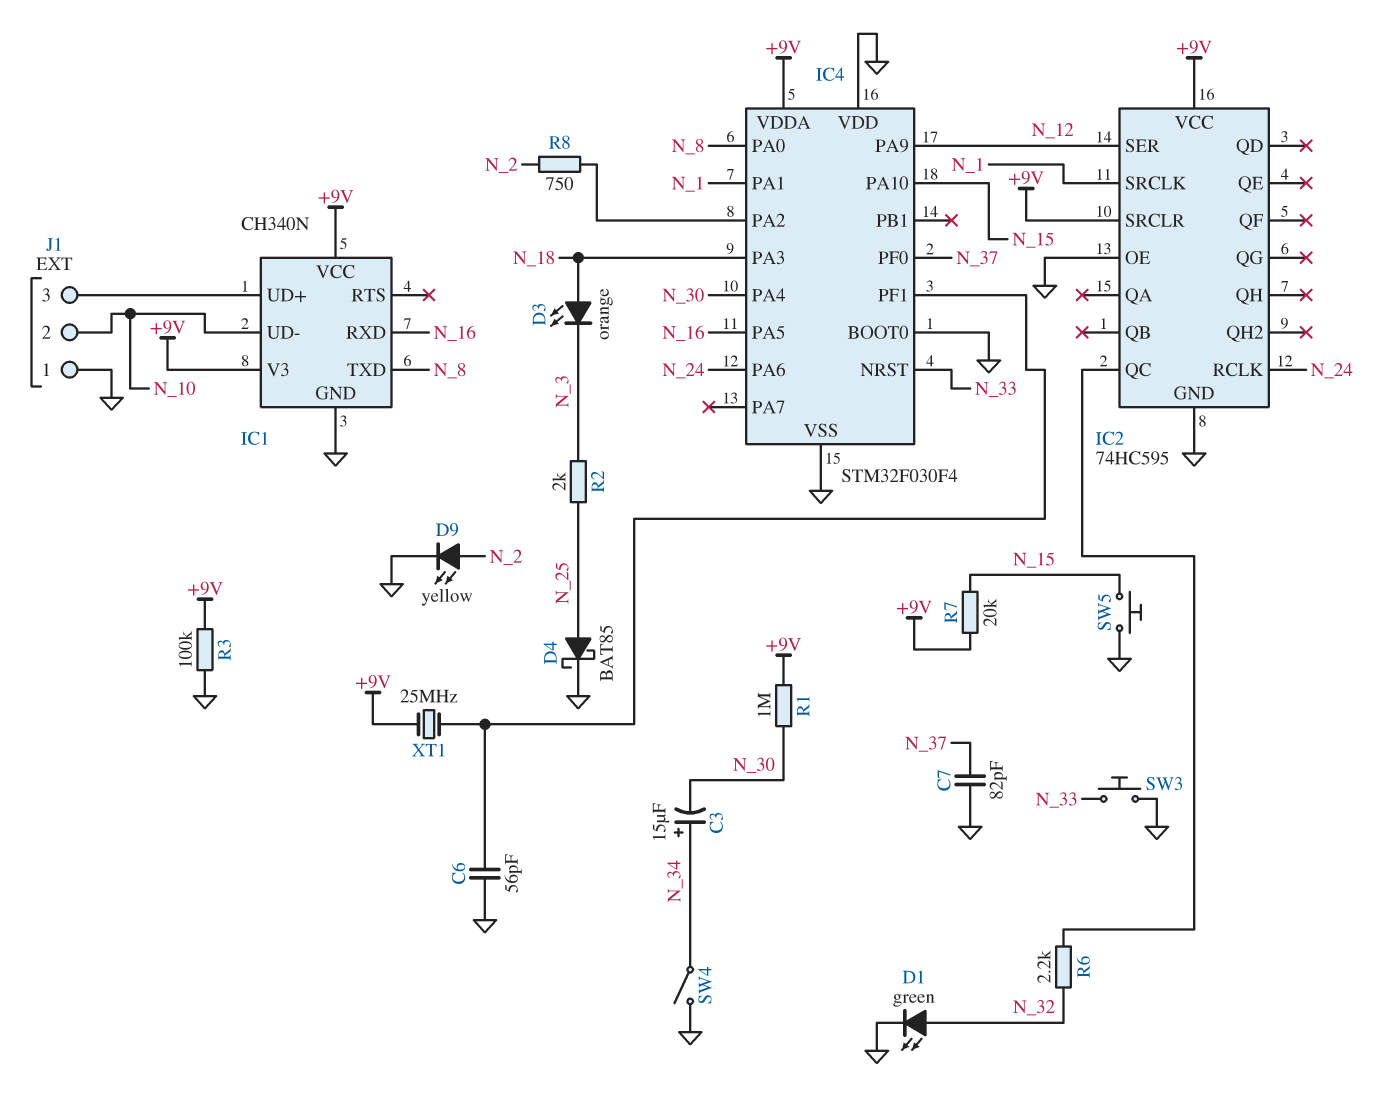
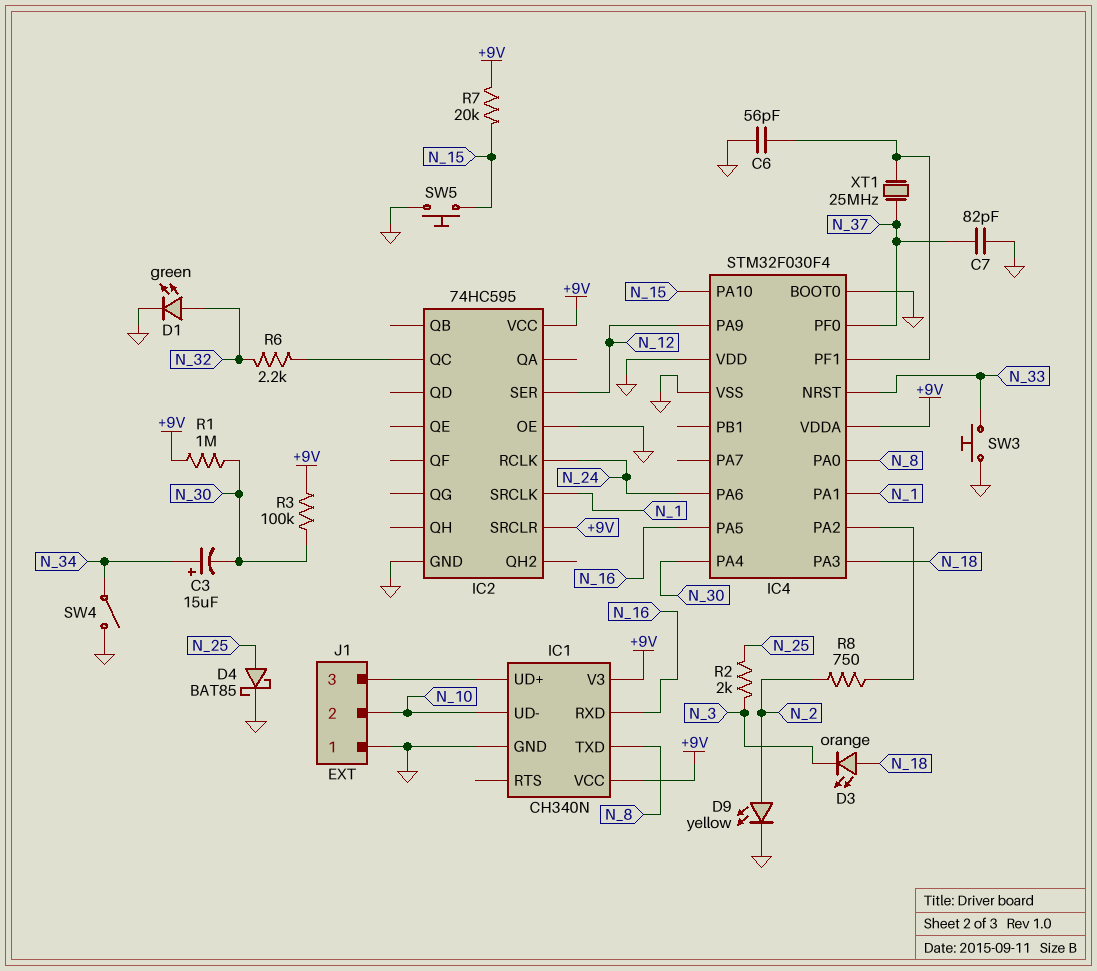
R3: 100k (+9V, GND) -> 100k (+9V, N_30)
XT1: 25MHz (+9V, IC4/PF1) -> 25MHz (IC4/PF1, N_37)

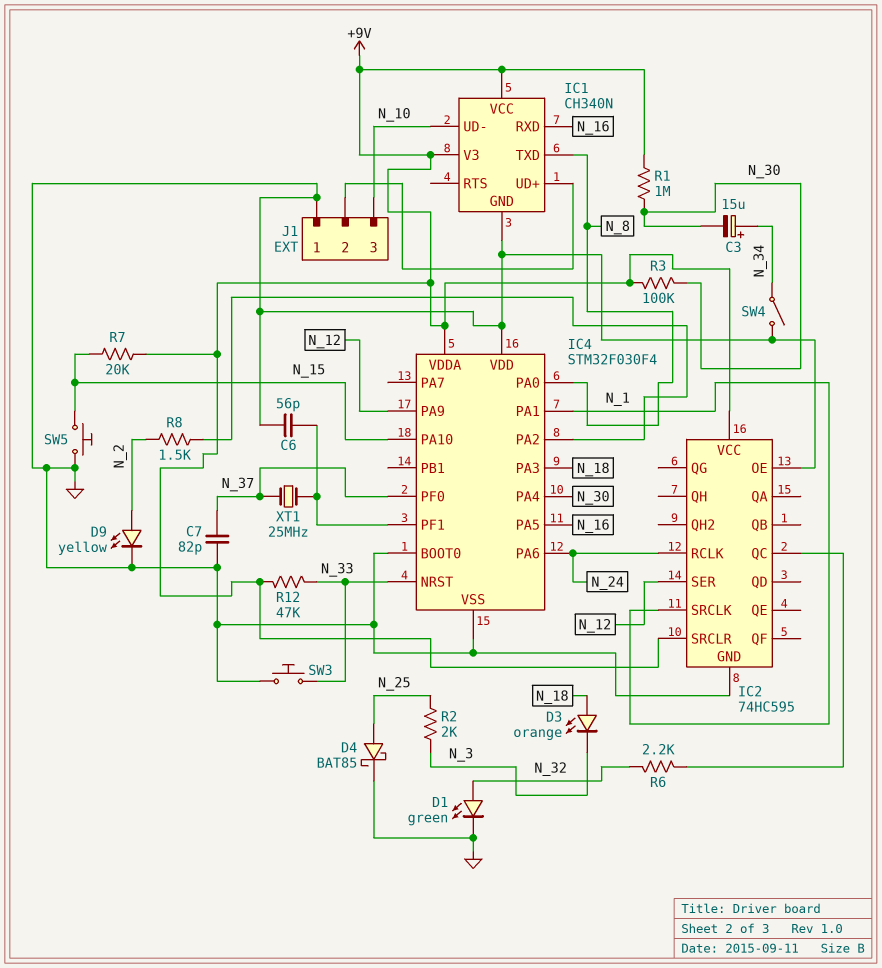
J1 pin 2: N_10 -> IC1/UD+
J1 pin 3: IC1/UD+ -> N_10
R8: 750 (IC4/PA2, N_2) -> 1.5k (IC4/PA2, N_2)
R12: none -> 47k (+9V, N_33)

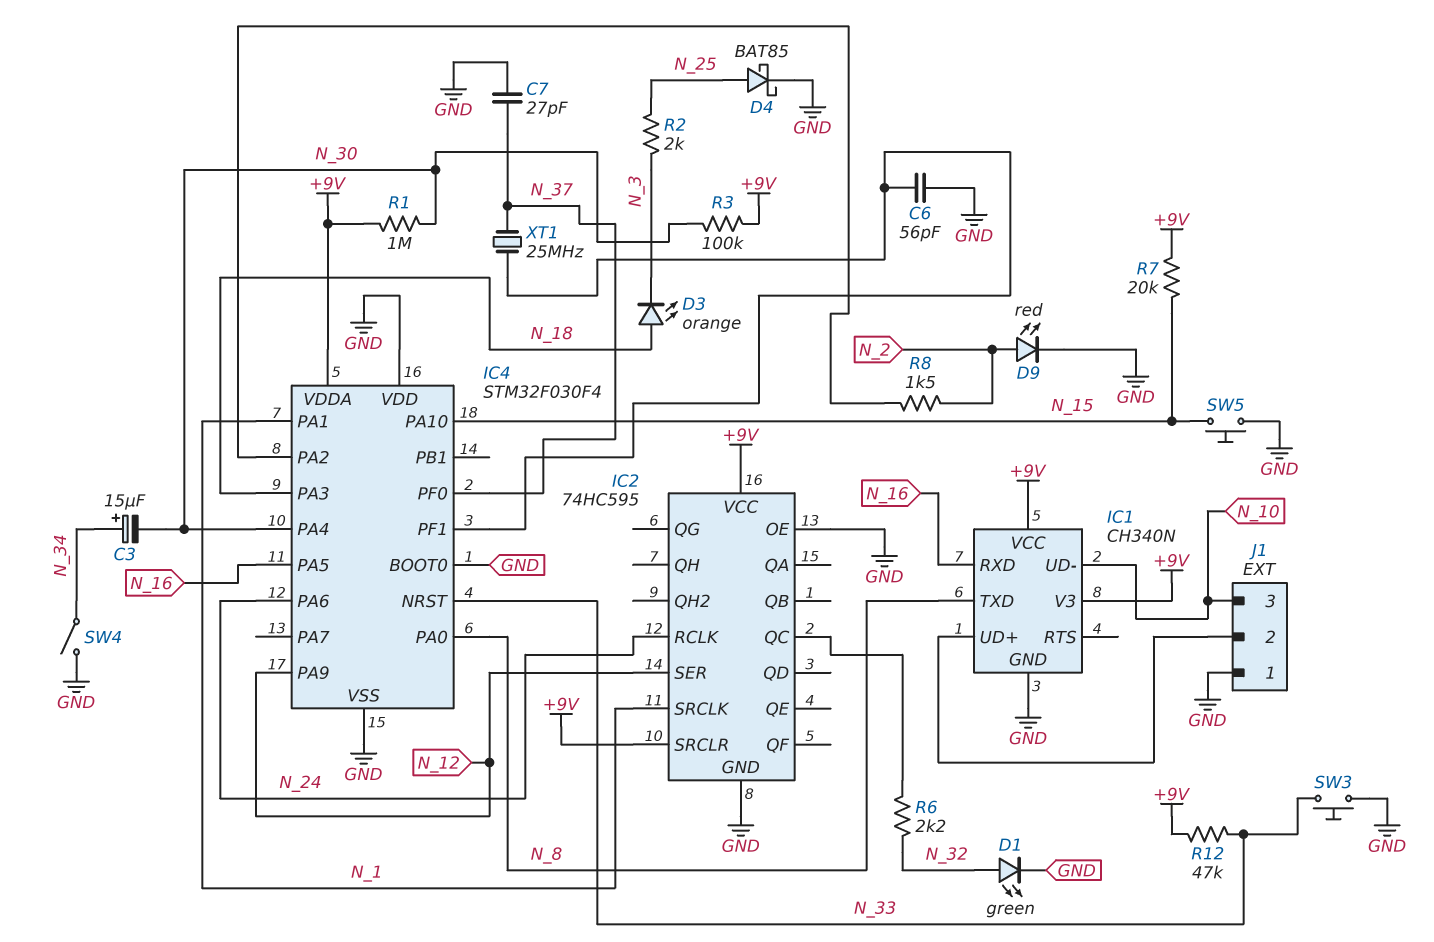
C7: 82pF (GND, N_37) -> 27pF (GND, N_37)
D9: LED yellow (A N_2, K GND) -> LED red (A N_2, K GND)

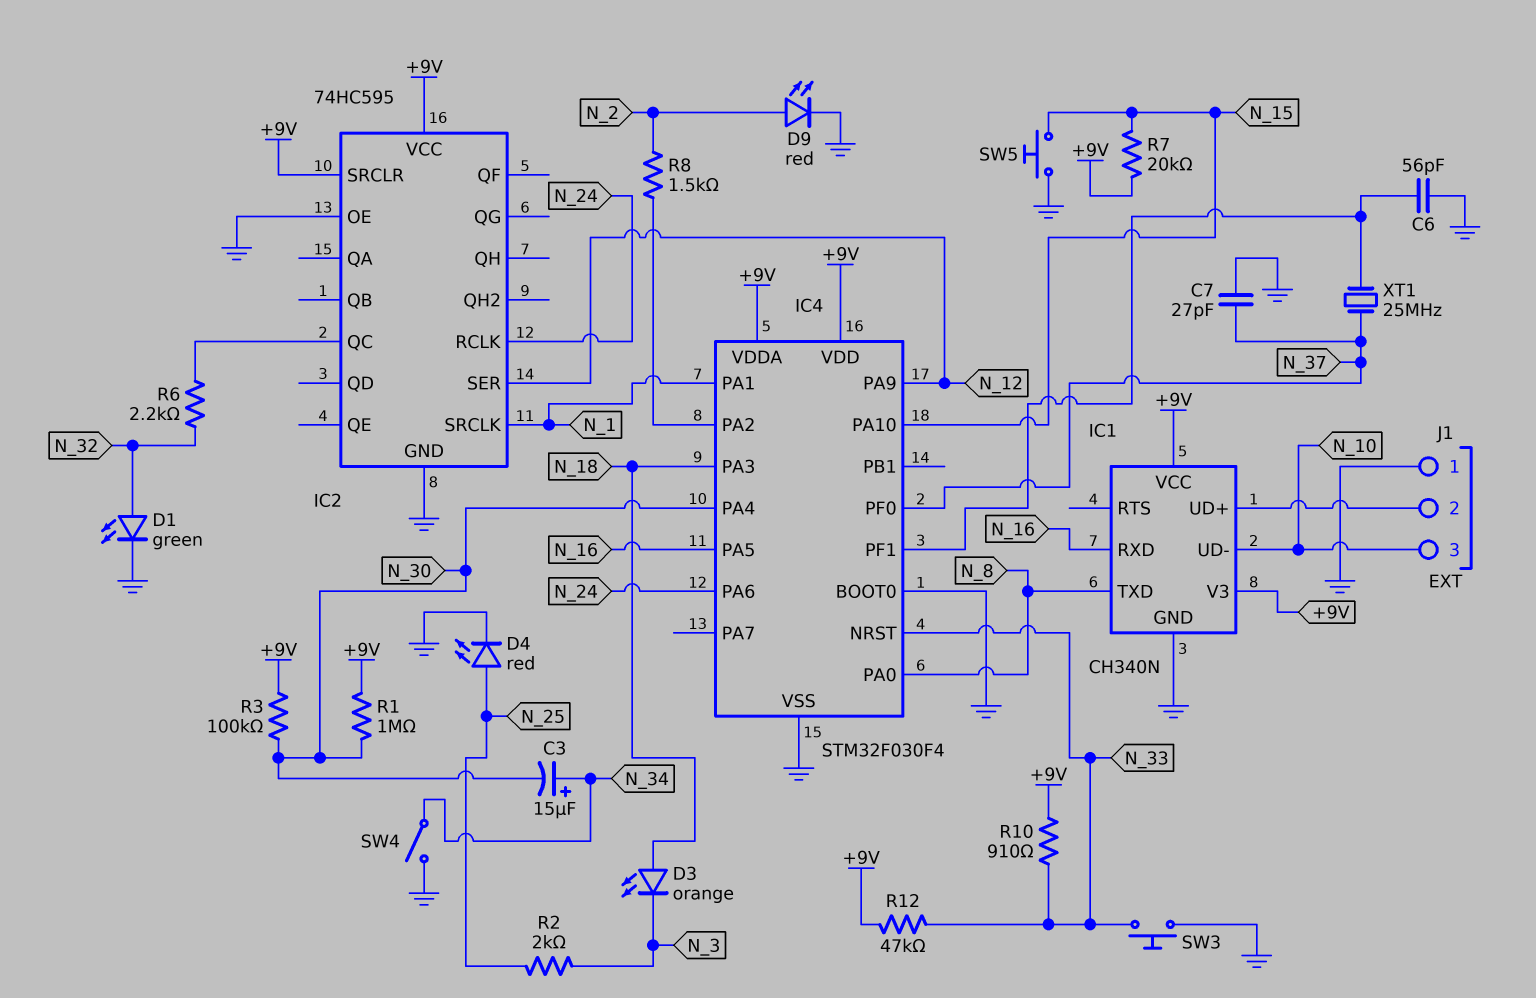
D4: schottky BAT85 (A N_25, K GND) -> LED red (A N_25, K GND)
IC4 pin VDD: GND -> +9V
R10: none -> 910 (+9V, N_33)

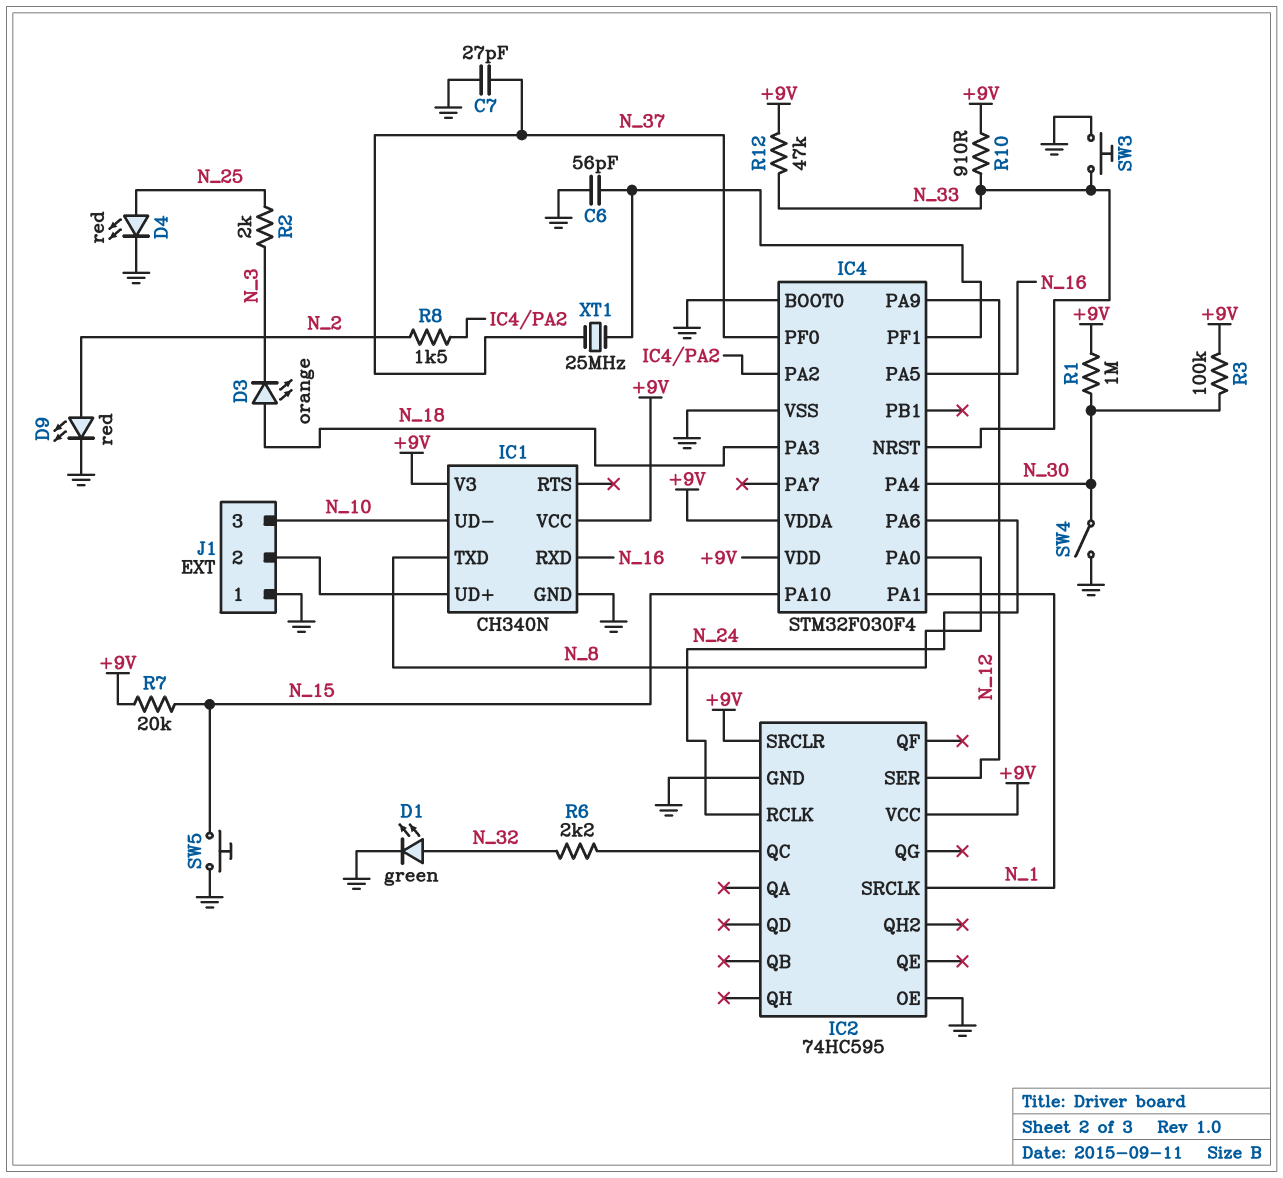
C3: 15uF (plus N_34, minus N_30) -> none
SW4: switch (GND, N_34) -> switch (GND, N_30)

